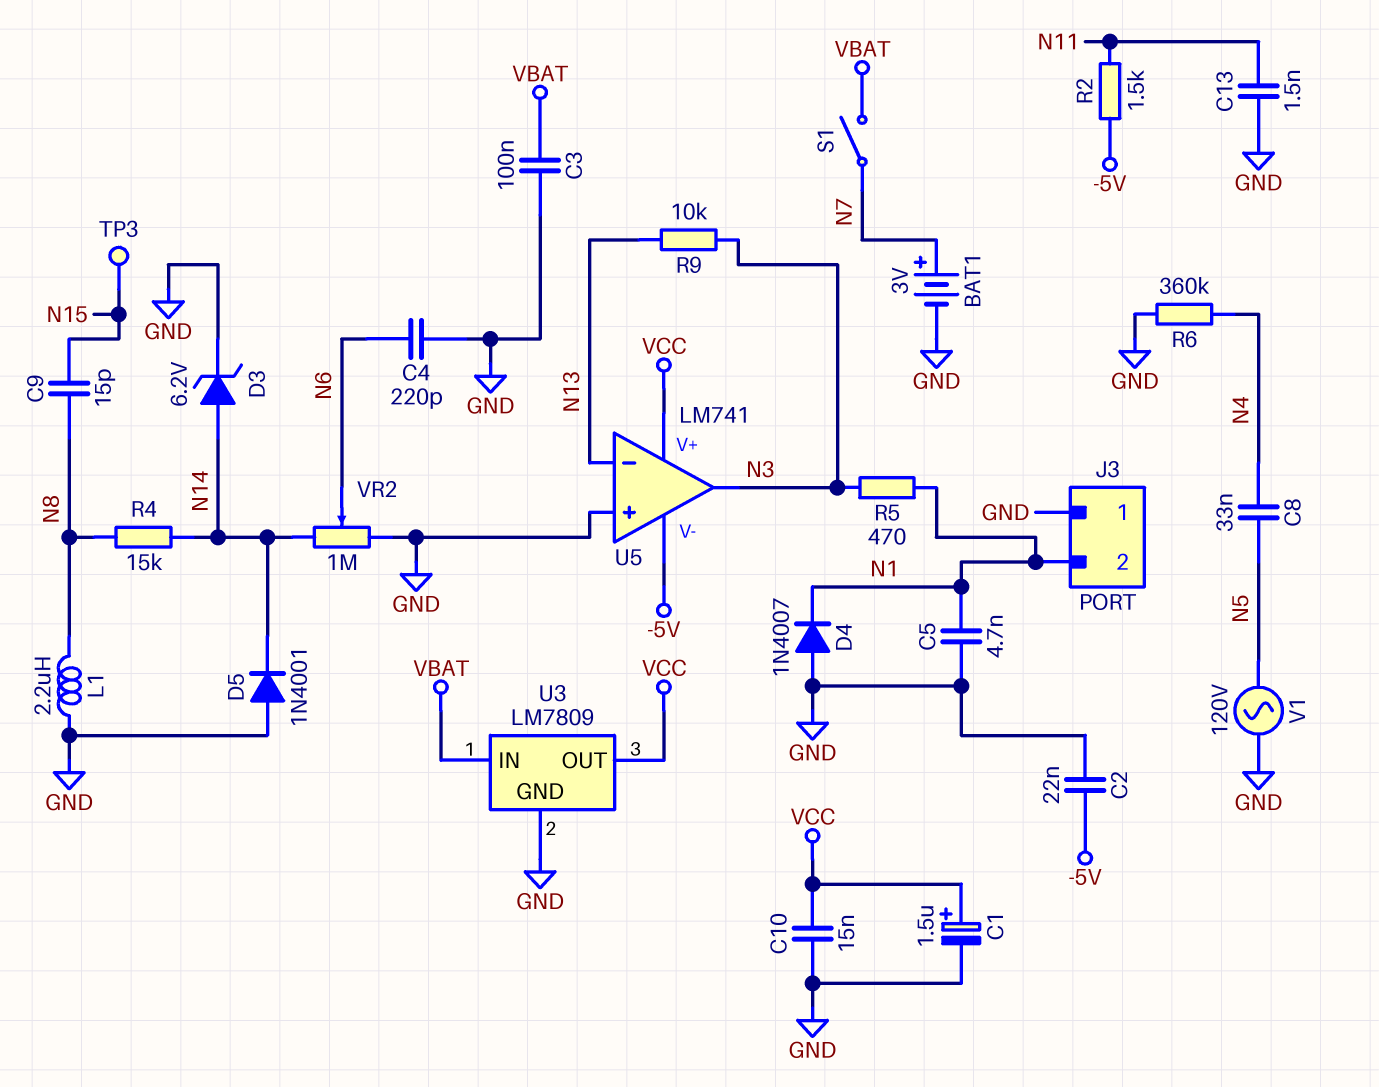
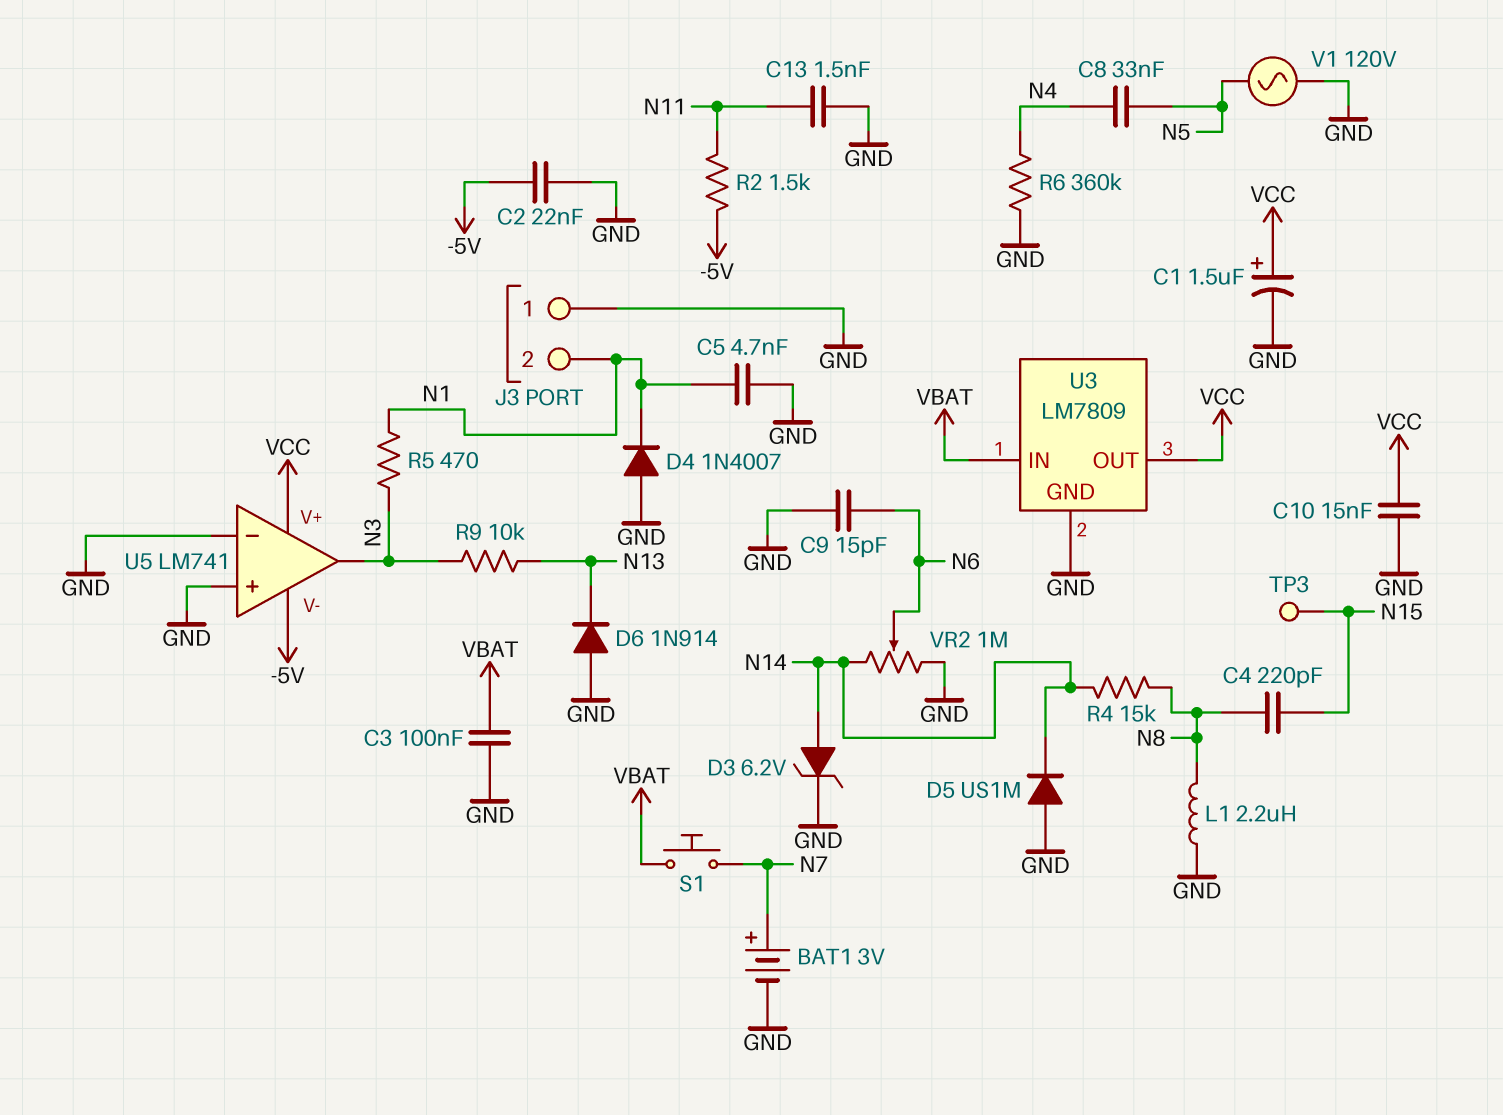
C4: 220pF (GND, N6) -> 220pF (N8, N15)
C9: 15pF (N8, N15) -> 15pF (GND, N6)
D5: diode 1N4001 (A GND, K N14) -> diode US1M (A GND, K N14)
D6: none -> diode 1N914 (A GND, K N13)
S1: switch (N7, VBAT) -> button (N7, VBAT)
U5 pin in-: N13 -> GND

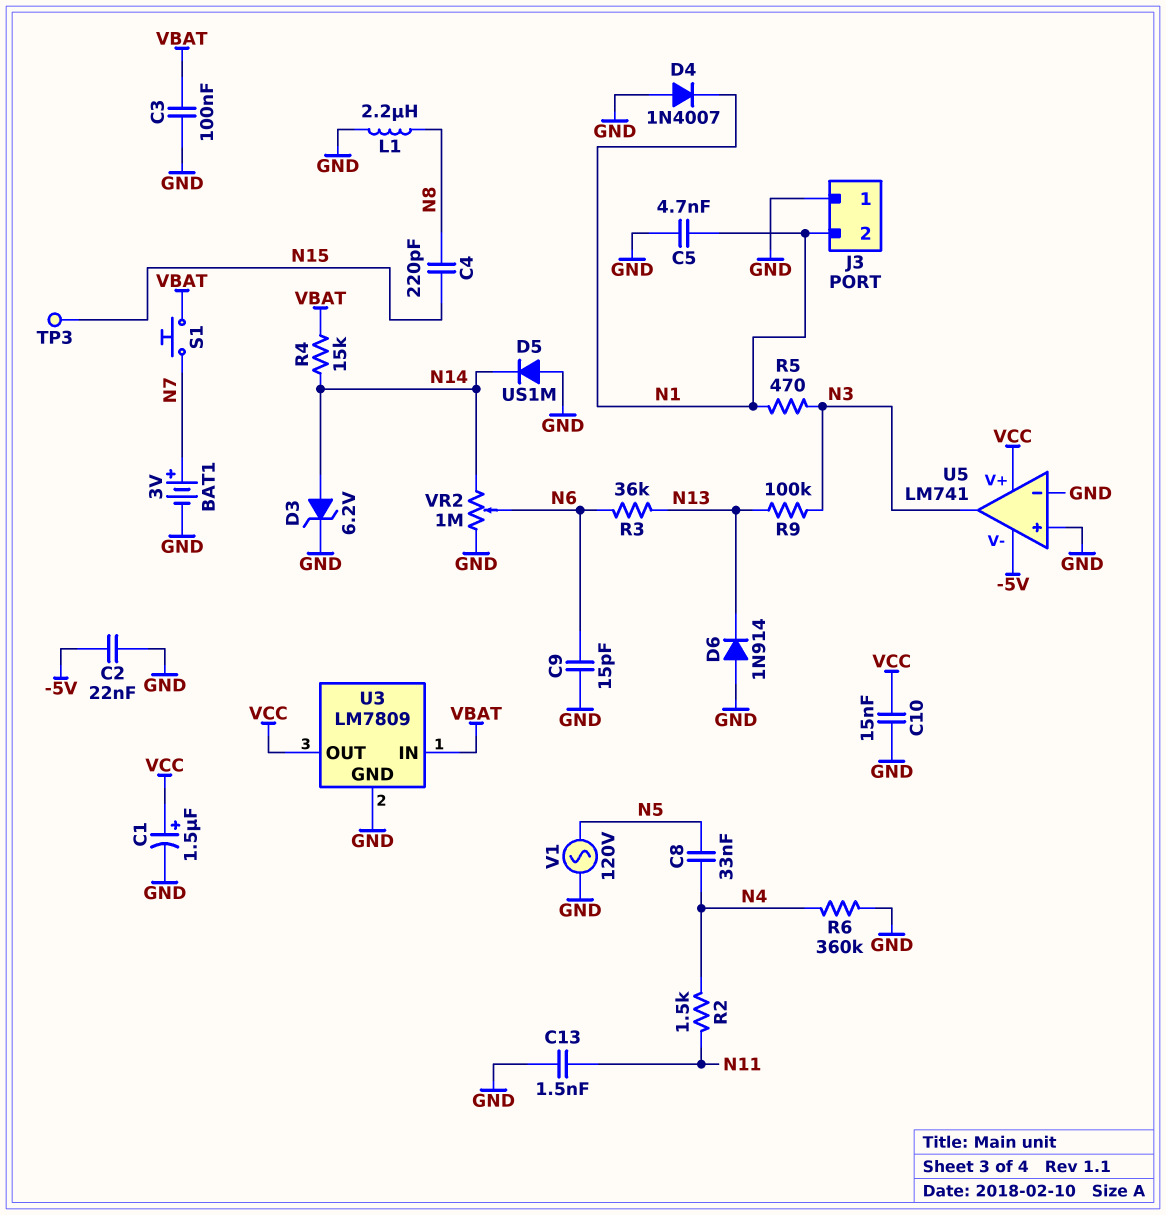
R2: 1.5k (-5V, N11) -> 1.5k (N4, N11)
R3: none -> 36k (N6, N13)
R4: 15k (N8, N14) -> 15k (N14, VBAT)
R9: 10k (N3, N13) -> 100k (N3, N13)

